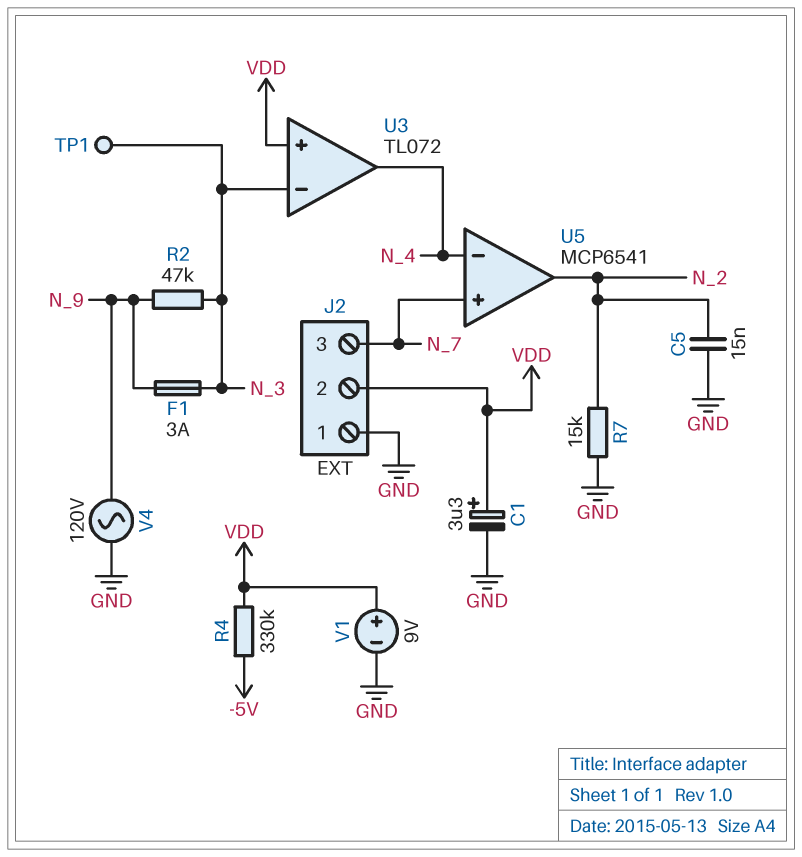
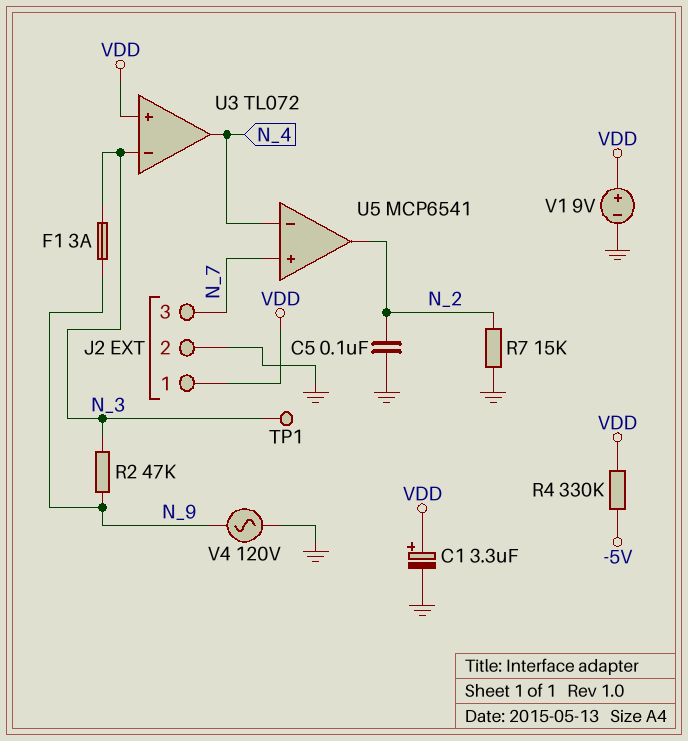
C5: 15nF (GND, N_2) -> 100nF (GND, N_2)
J2 pin 1: GND -> VDD
J2 pin 2: VDD -> GND

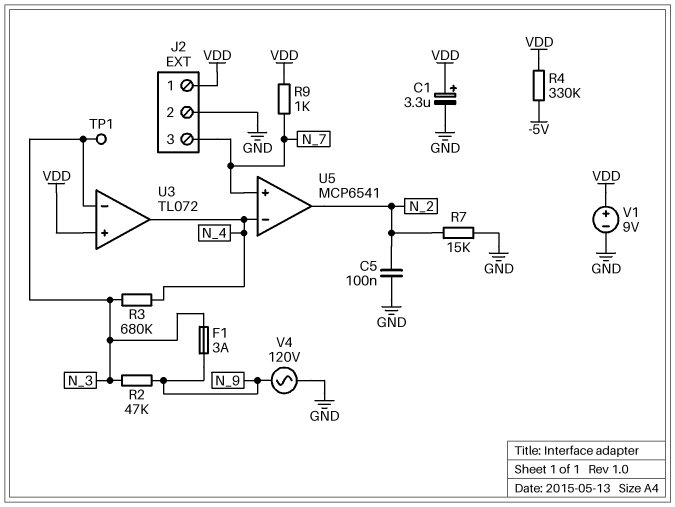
R3: none -> 680k (N_3, N_4)
R9: none -> 1k (N_7, VDD)

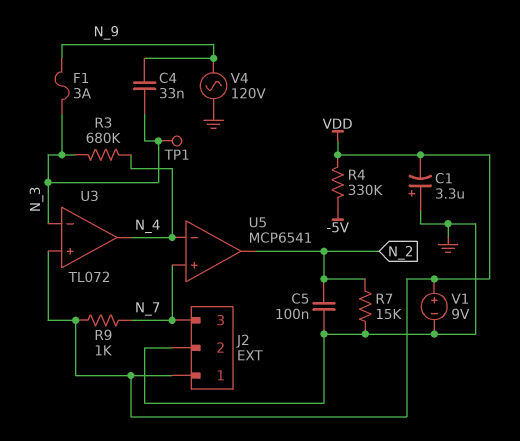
C1: 3.3uF (plus VDD, minus GND) -> 3.3uF (plus GND, minus VDD)
C4: none -> 33nF (N_3, N_9)
R2: 47k (N_3, N_9) -> none

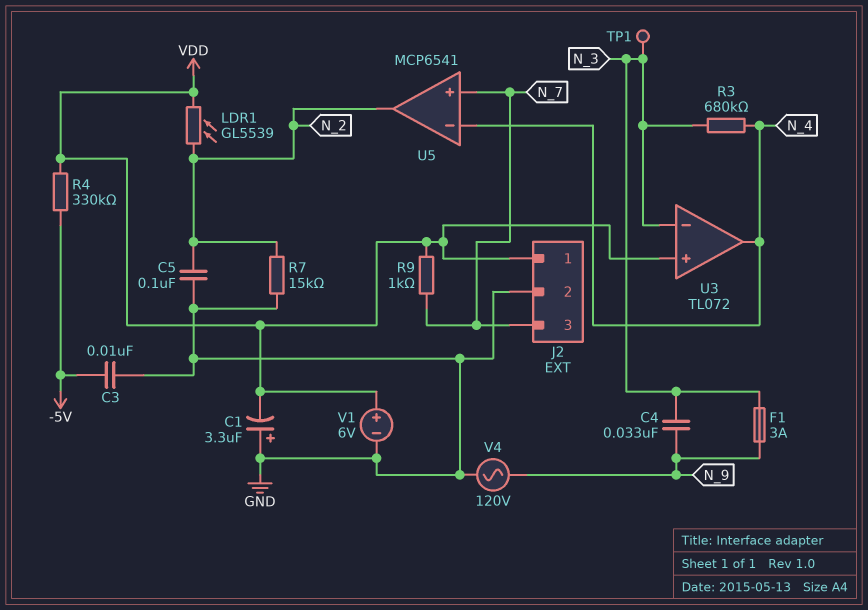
C3: none -> 10nF (-5V, GND)
LDR1: none -> GL5539 (N_2, VDD)
V1: 9V (plus VDD, minus GND) -> 6V (plus VDD, minus GND)

